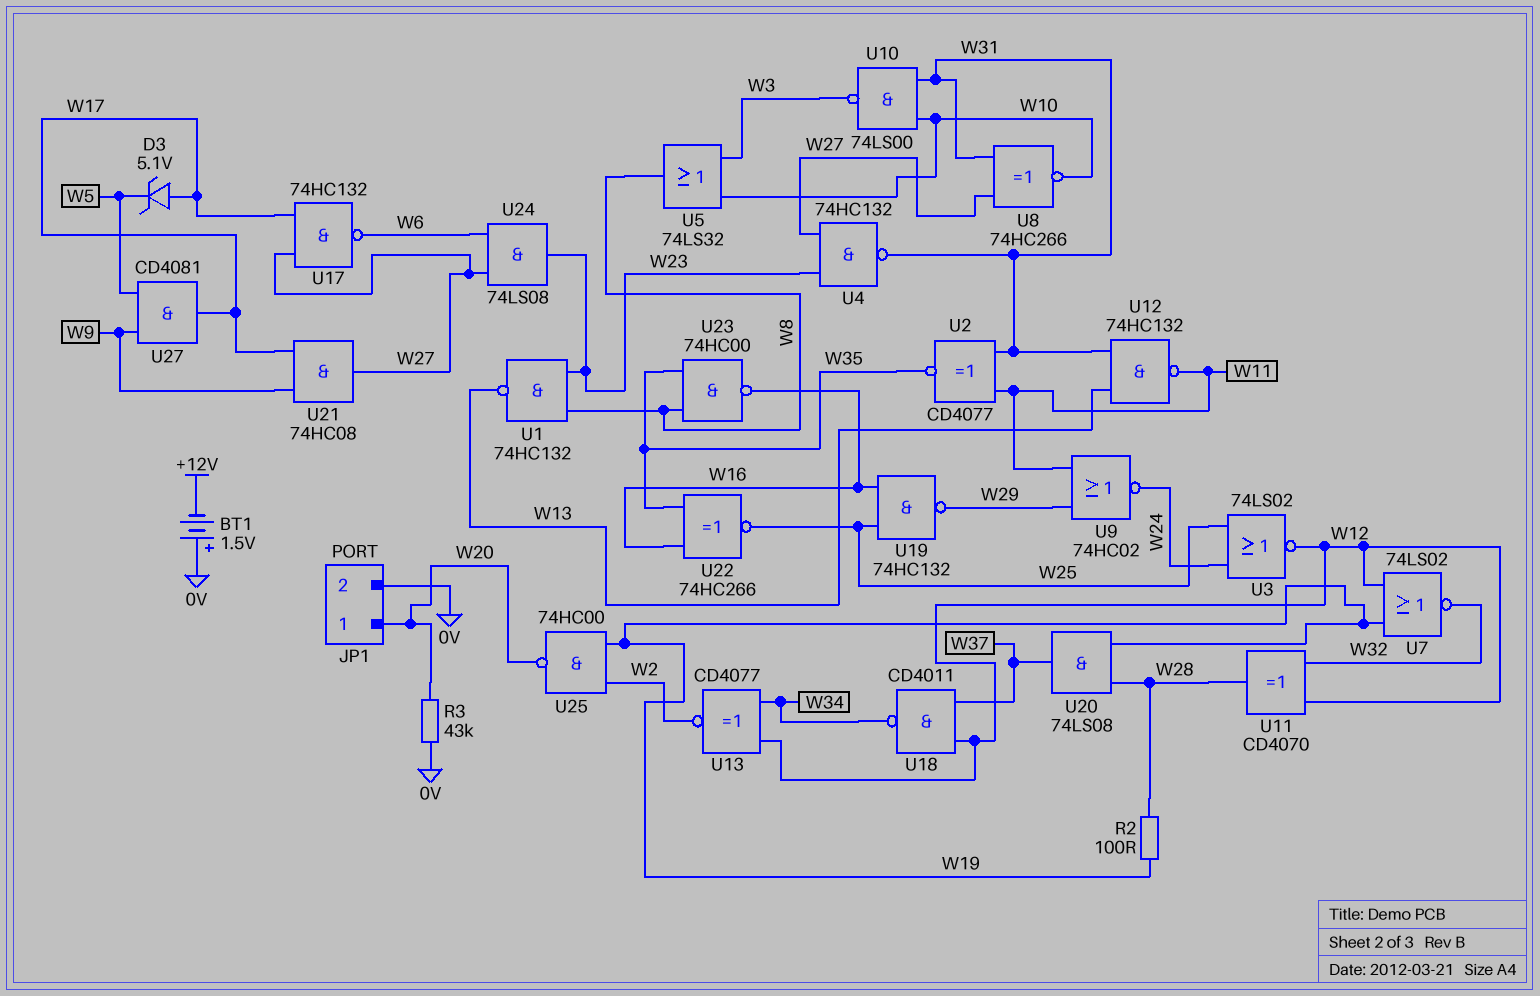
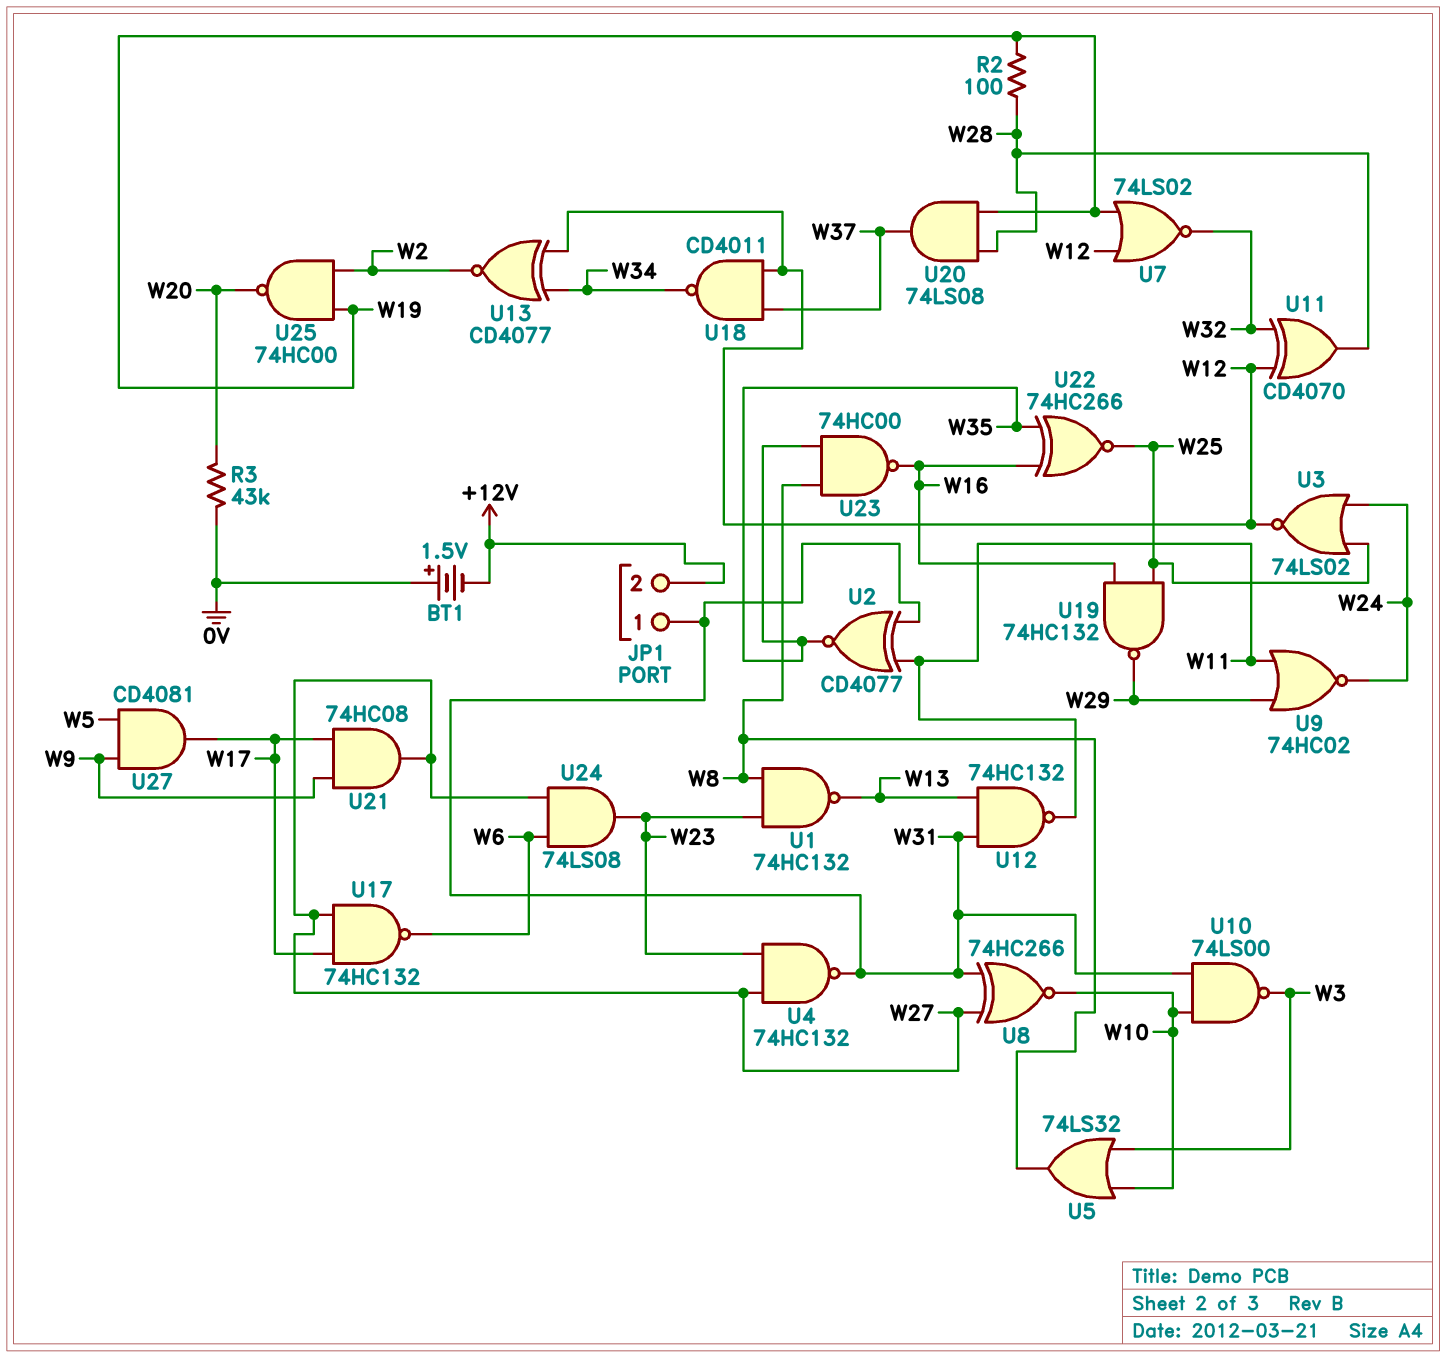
D3: zener 5.1V (A W17, K W5) -> none
JP1 pin 1: W20 -> W31
JP1 pin 2: 0V -> +12V

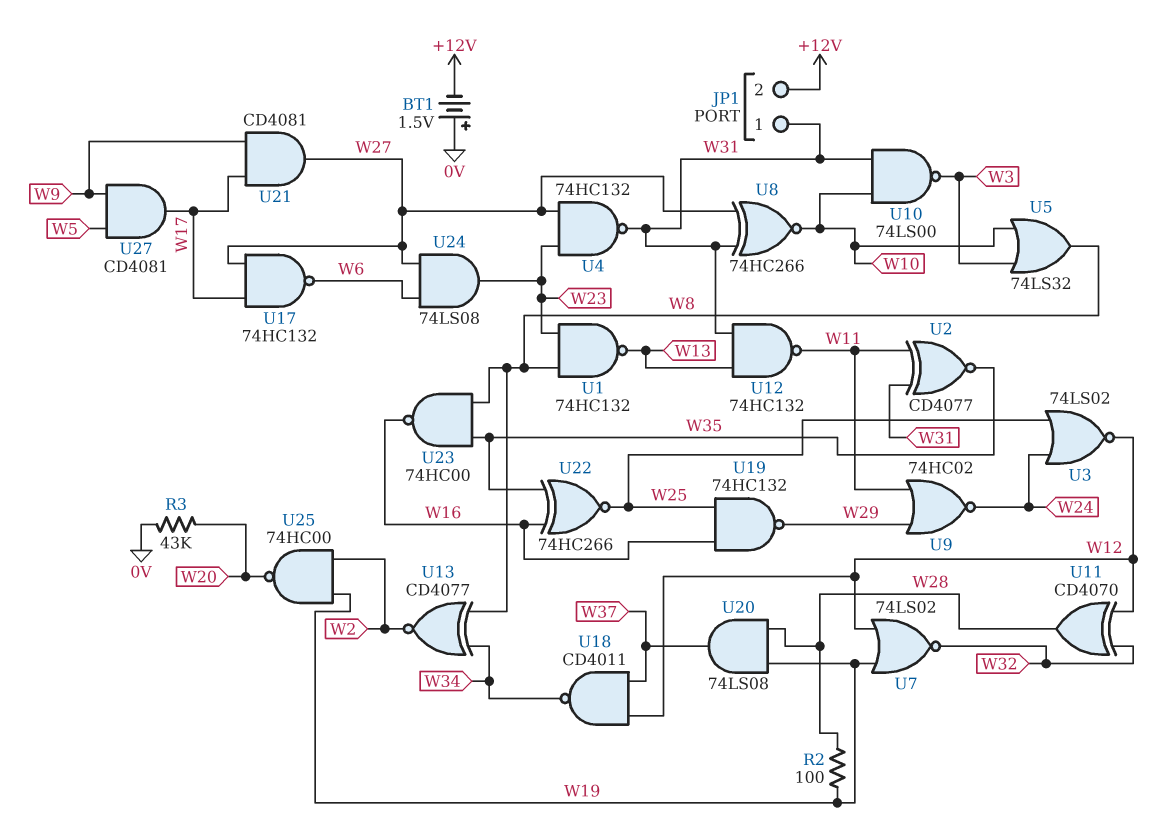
U13: XNOR CD4077 (in W12, in W34, out W2) -> XNOR CD4077 (in W8, in W34, out W2)
U21: AND 74HC08 (in W9, in W17, out W27) -> AND CD4081 (in W9, in W17, out W27)

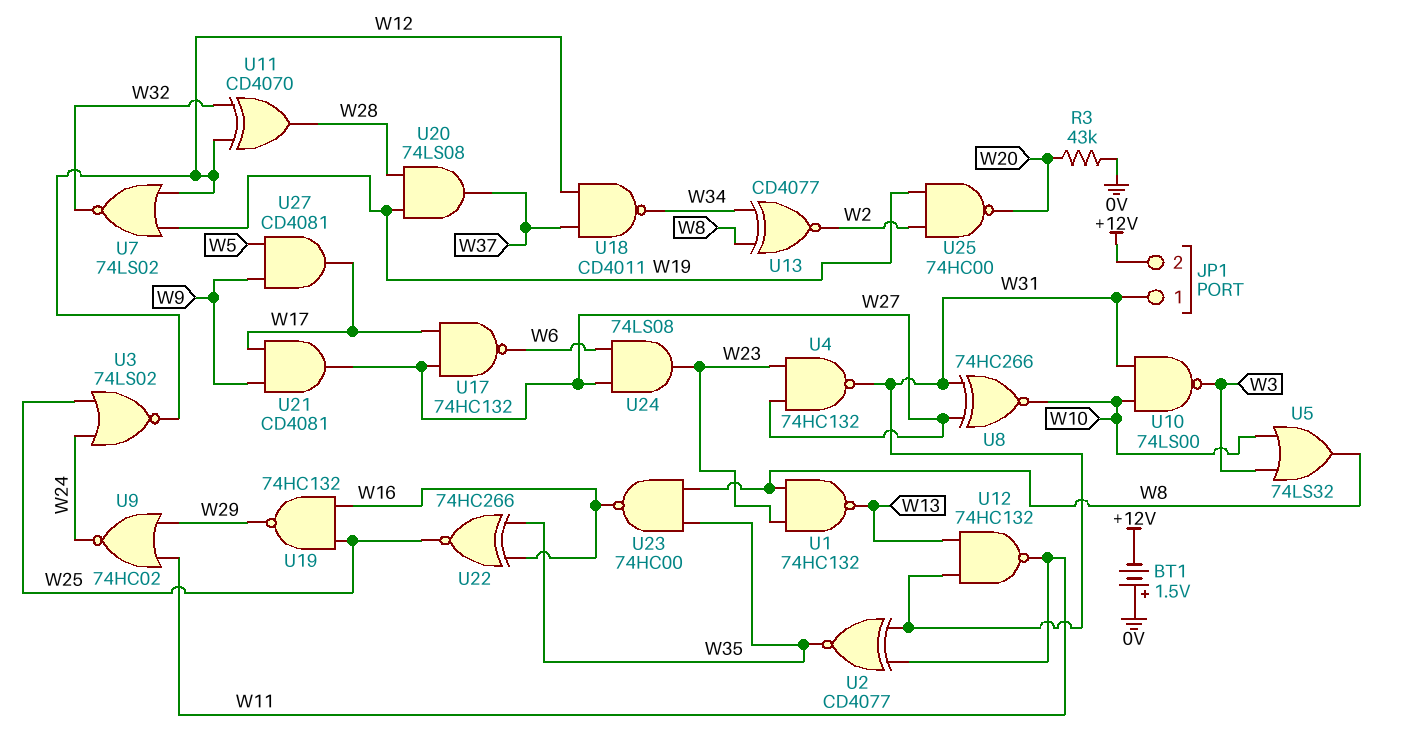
R2: 100 (W19, W28) -> none

